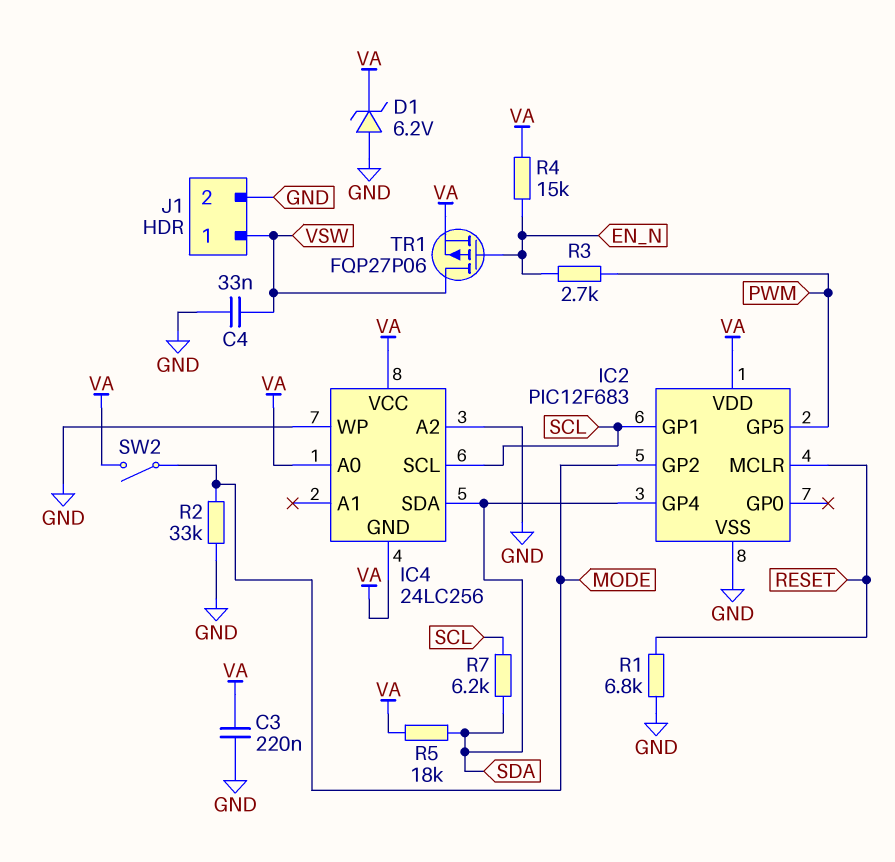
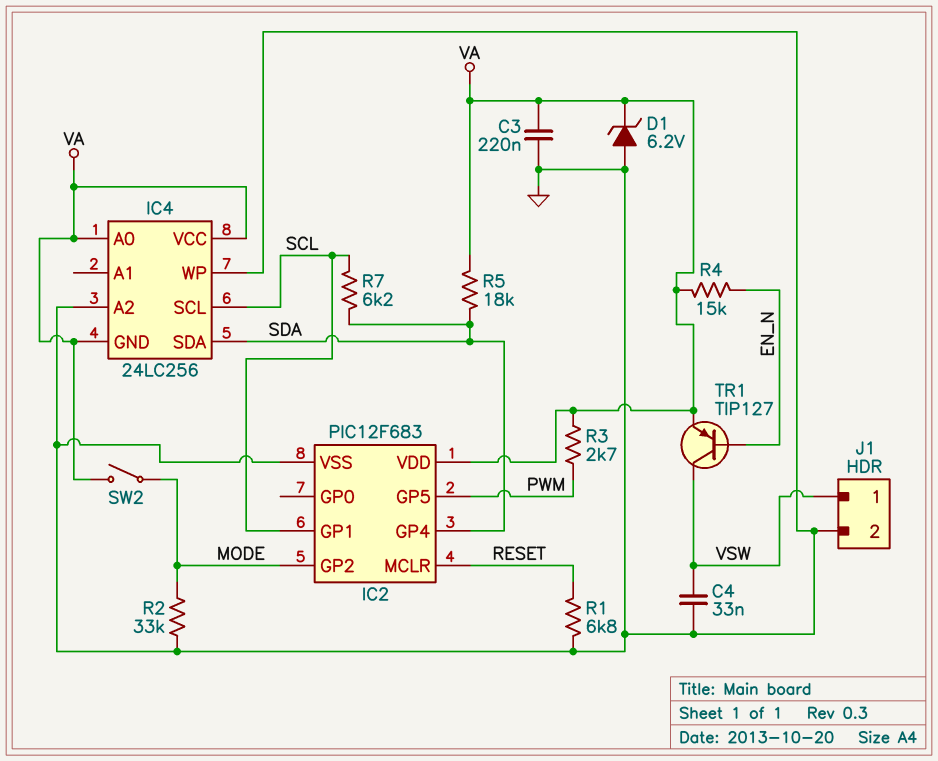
R3: 2.7k (EN_N, PWM) -> 2.7k (PWM, VA)
TR1: PMOS FQP27P06 (G EN_N, D VSW, S VA) -> PNP TIP127 (B EN_N, C VSW, E VA)

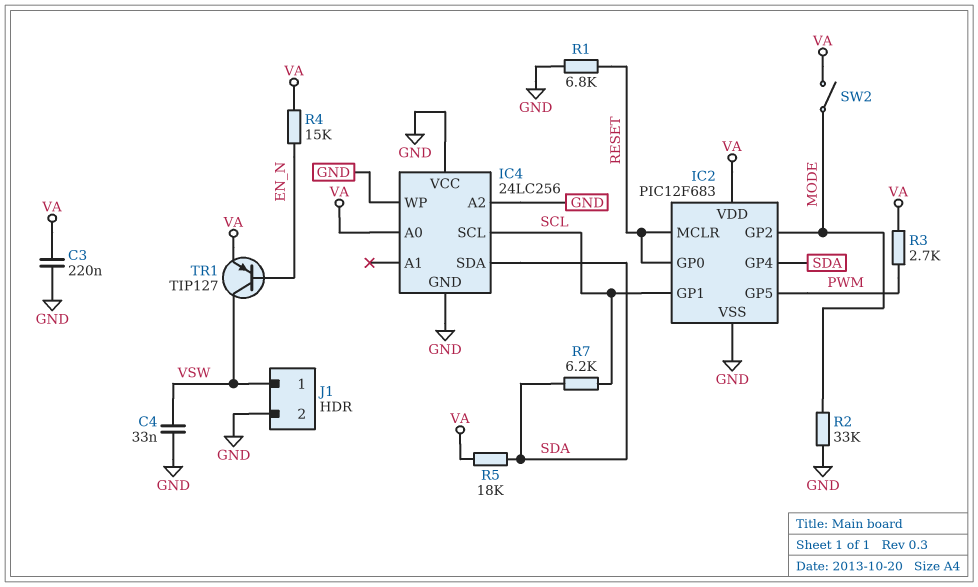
D1: zener 6.2V (A GND, K VA) -> none
IC2 pin GP0: none -> RESET
IC4 pin GND: VA -> GND
IC4 pin VCC: VA -> GND

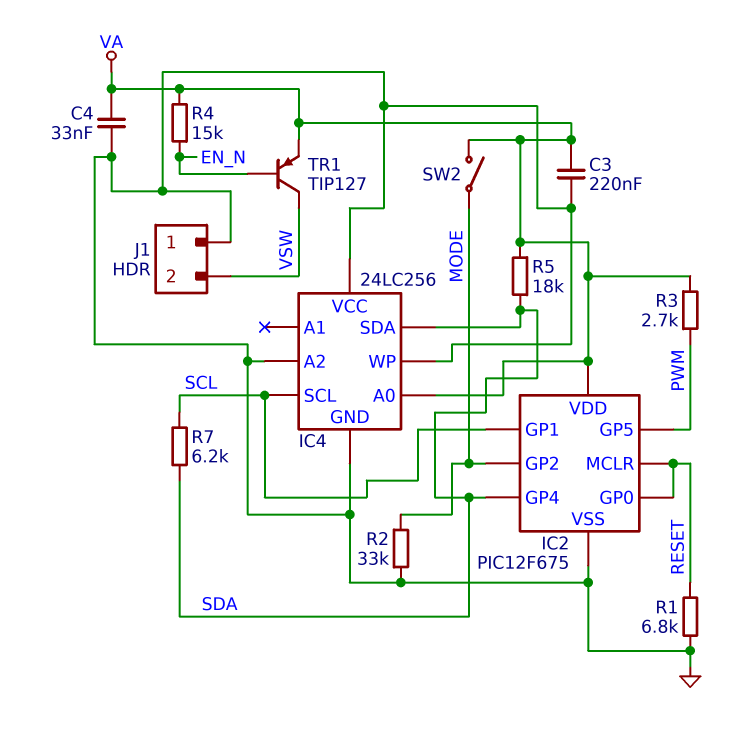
C4: 33nF (GND, VSW) -> 33nF (GND, VA)
IC2: PIC12F683 -> PIC12F675
J1 pin 1: VSW -> GND
J1 pin 2: GND -> VSW

